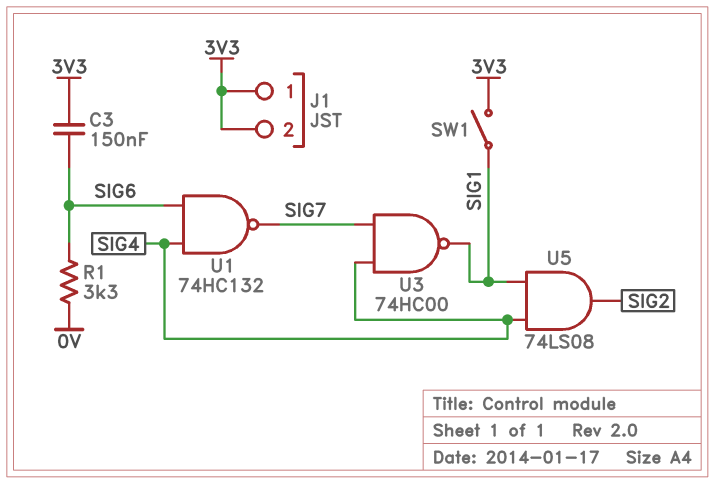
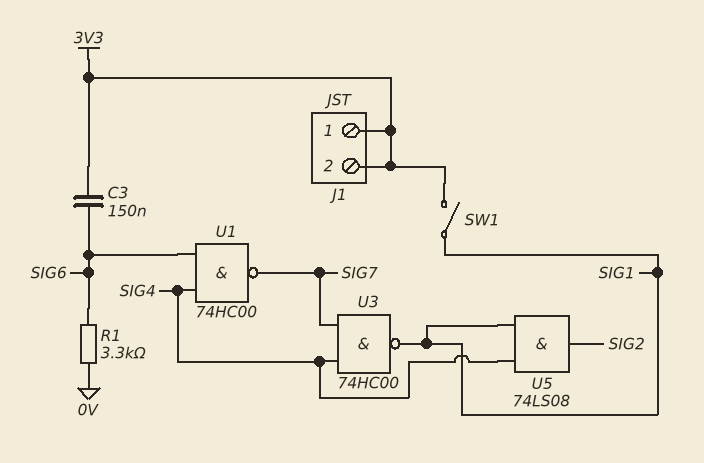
U1: NAND 74HC132 (in SIG4, in SIG6, out SIG7) -> NAND 74HC00 (in SIG4, in SIG6, out SIG7)

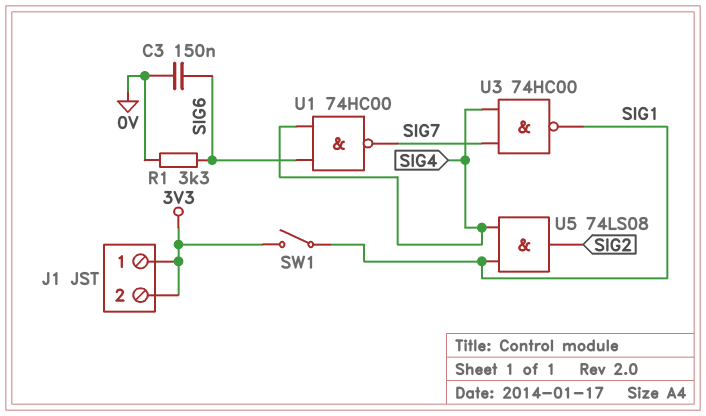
C3: 150nF (3V3, SIG6) -> 150nF (0V, SIG6)

